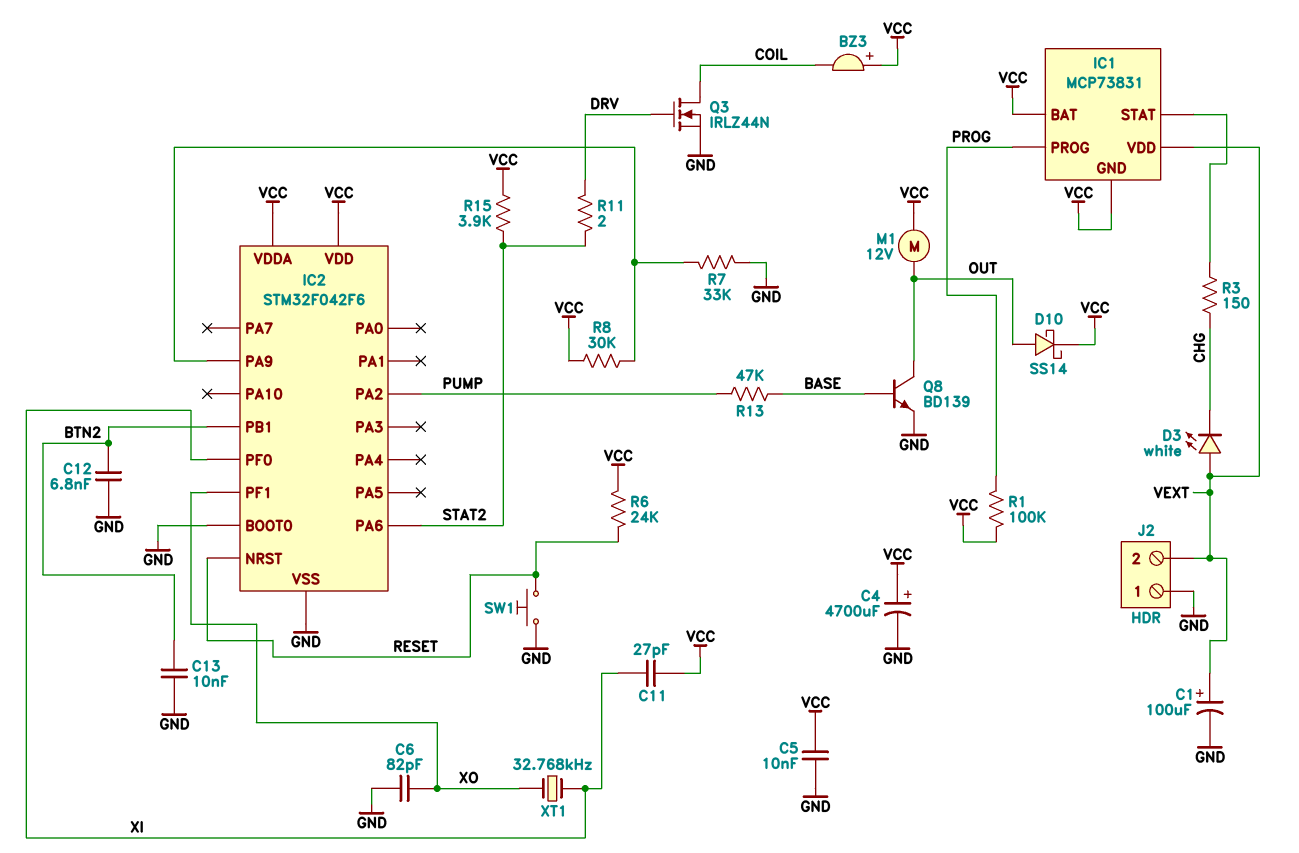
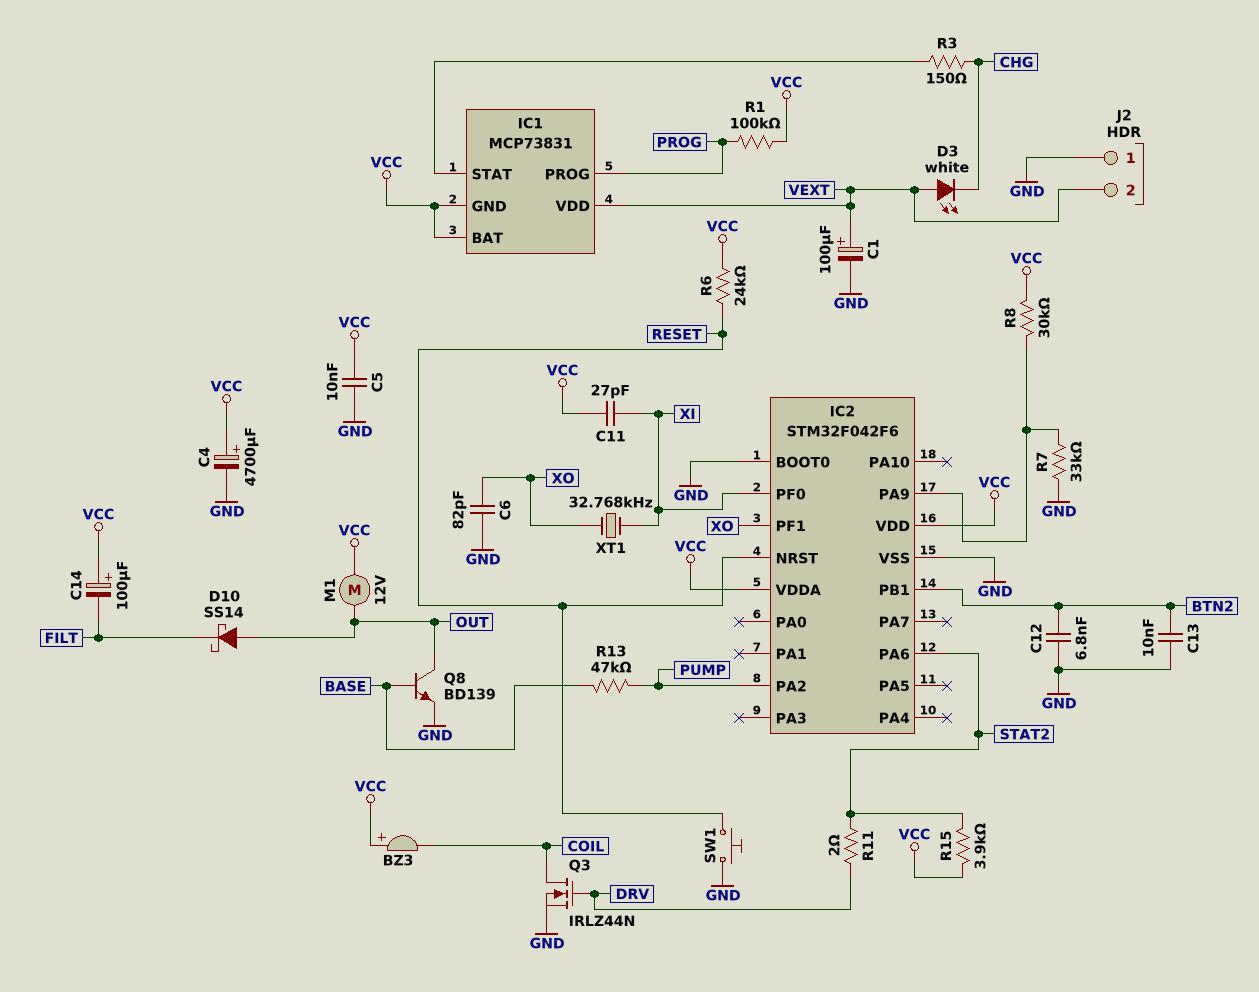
C14: none -> 100uF (plus VCC, minus FILT)
D10: schottky SS14 (A OUT, K VCC) -> schottky SS14 (A OUT, K FILT)

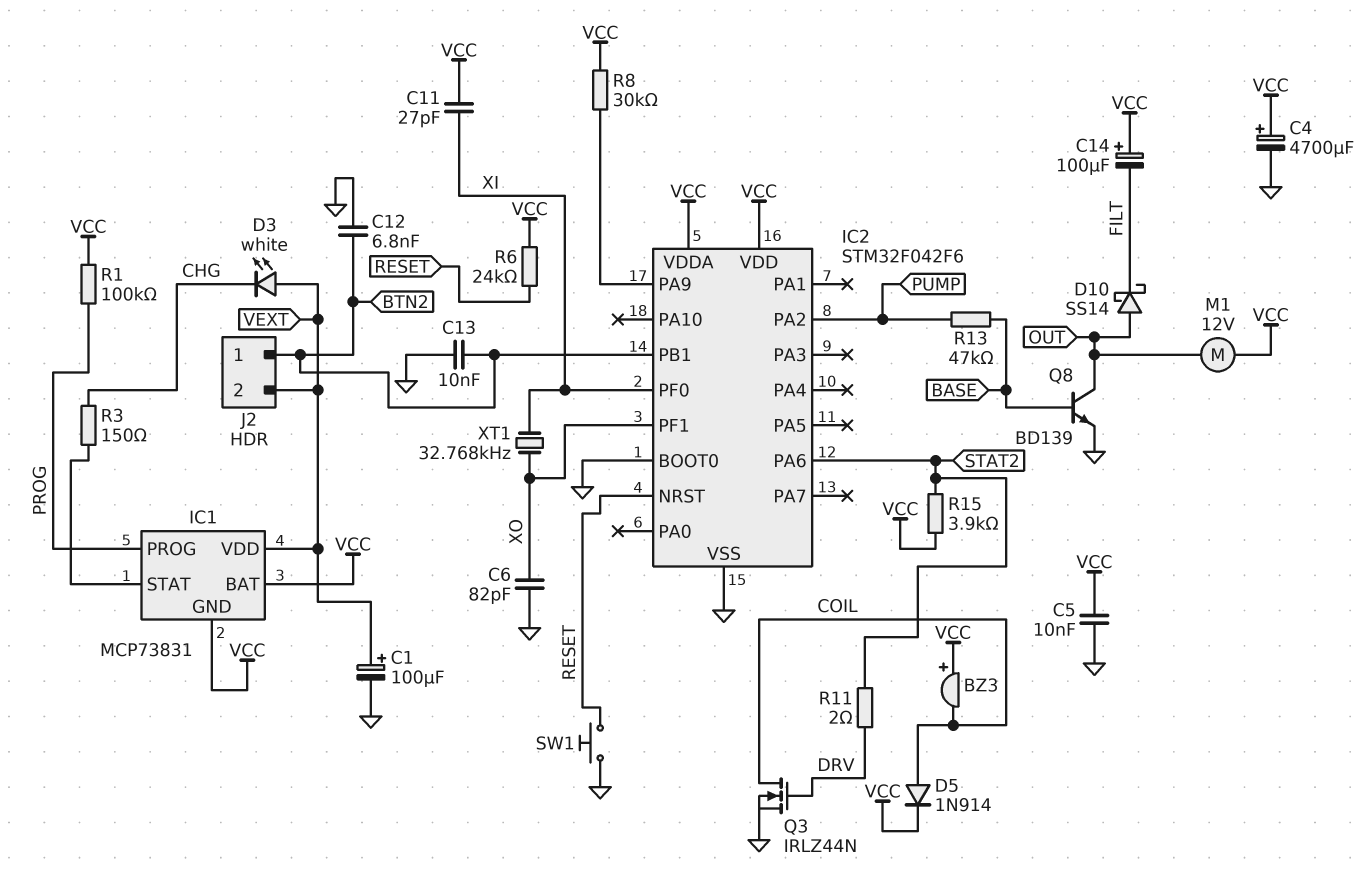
D5: none -> diode 1N914 (A COIL, K VCC)
J2 pin 1: GND -> BTN2
R7: 33k (GND, IC2/PA9) -> none

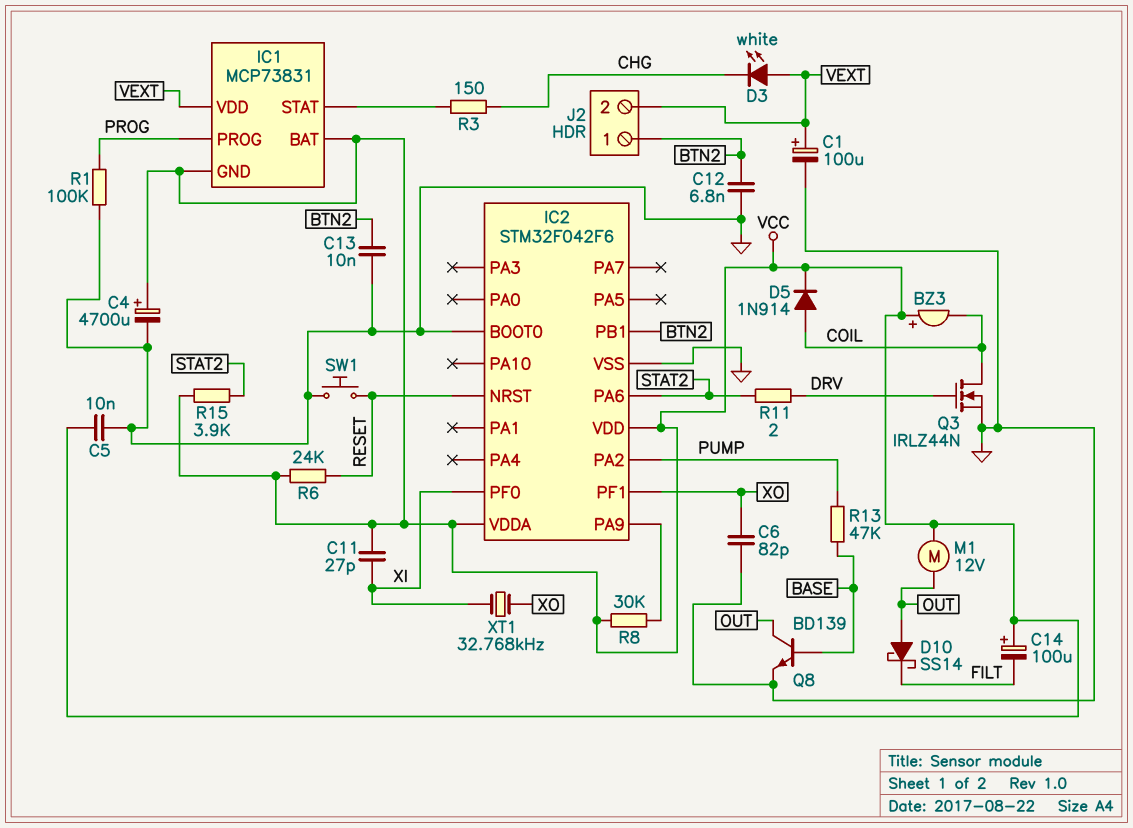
R1: 100k (PROG, VCC) -> 100k (GND, PROG)

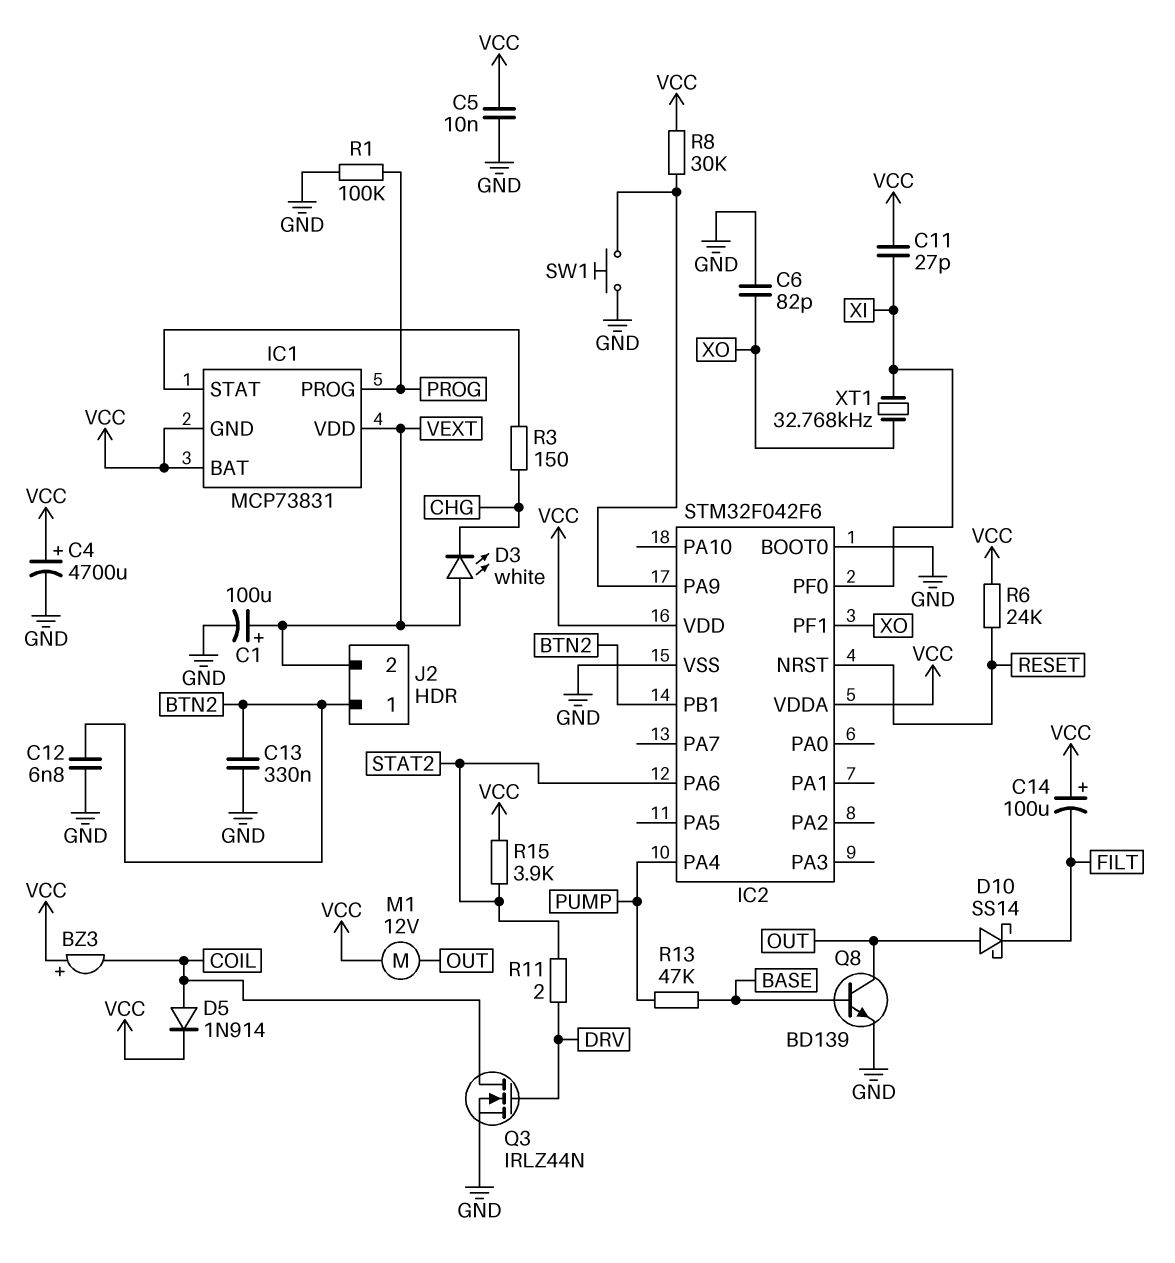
C13: 10nF (BTN2, GND) -> 330nF (BTN2, GND)
IC2 pin PA2: PUMP -> none
IC2 pin PA4: none -> PUMP
SW1: button (GND, RESET) -> button (GND, IC2/PA9)

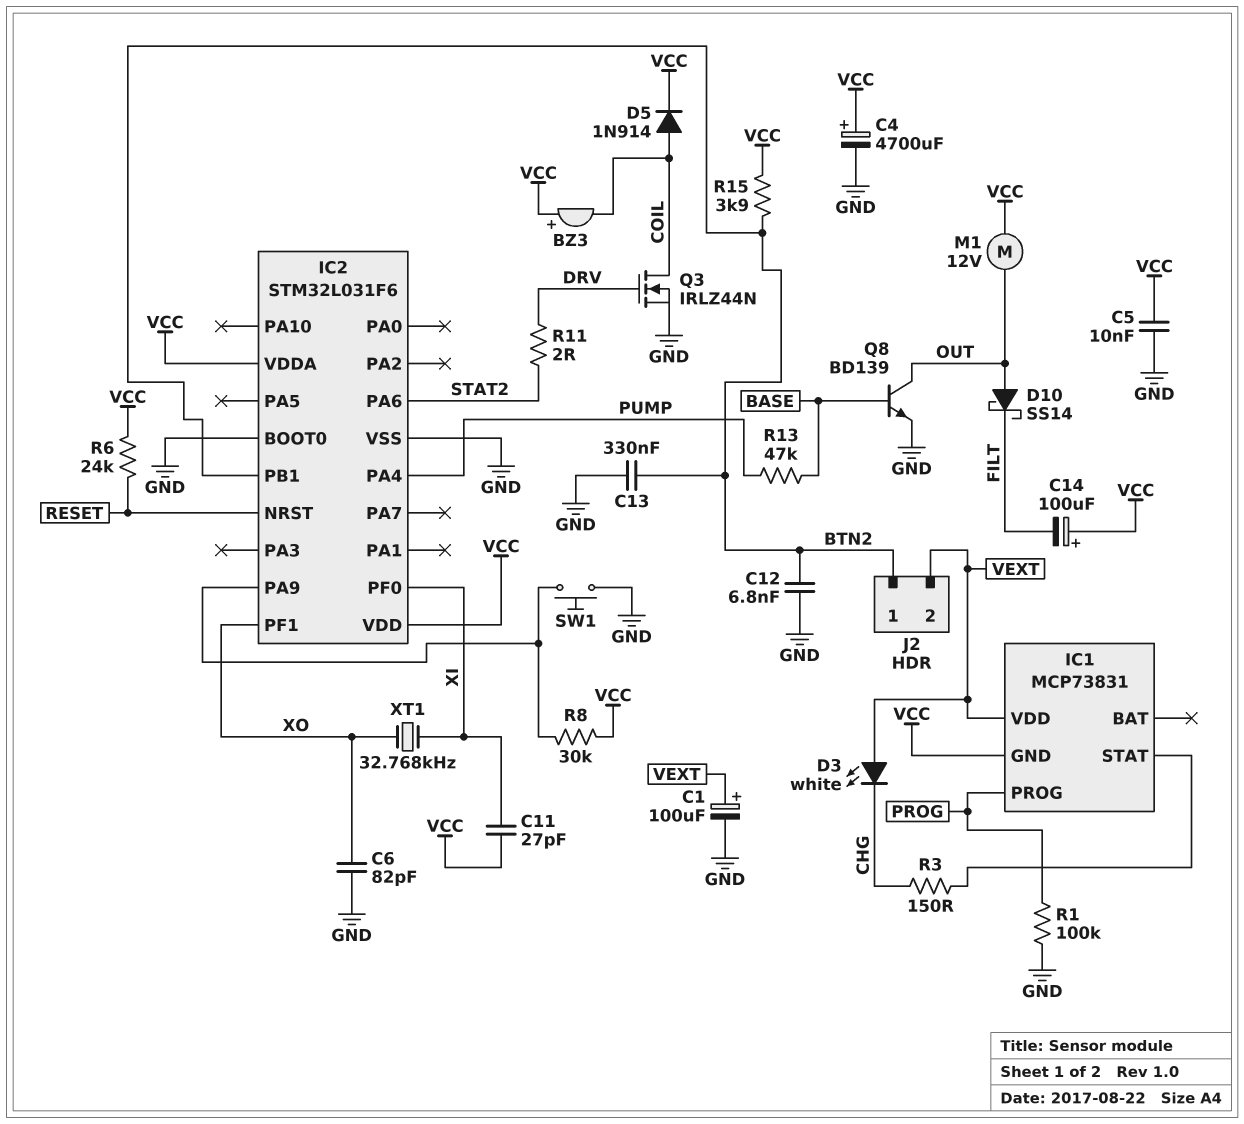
IC1 pin BAT: VCC -> none
IC2: STM32F042F6 -> STM32L031F6
R15: 3.9k (STAT2, VCC) -> 3.9k (BTN2, VCC)

